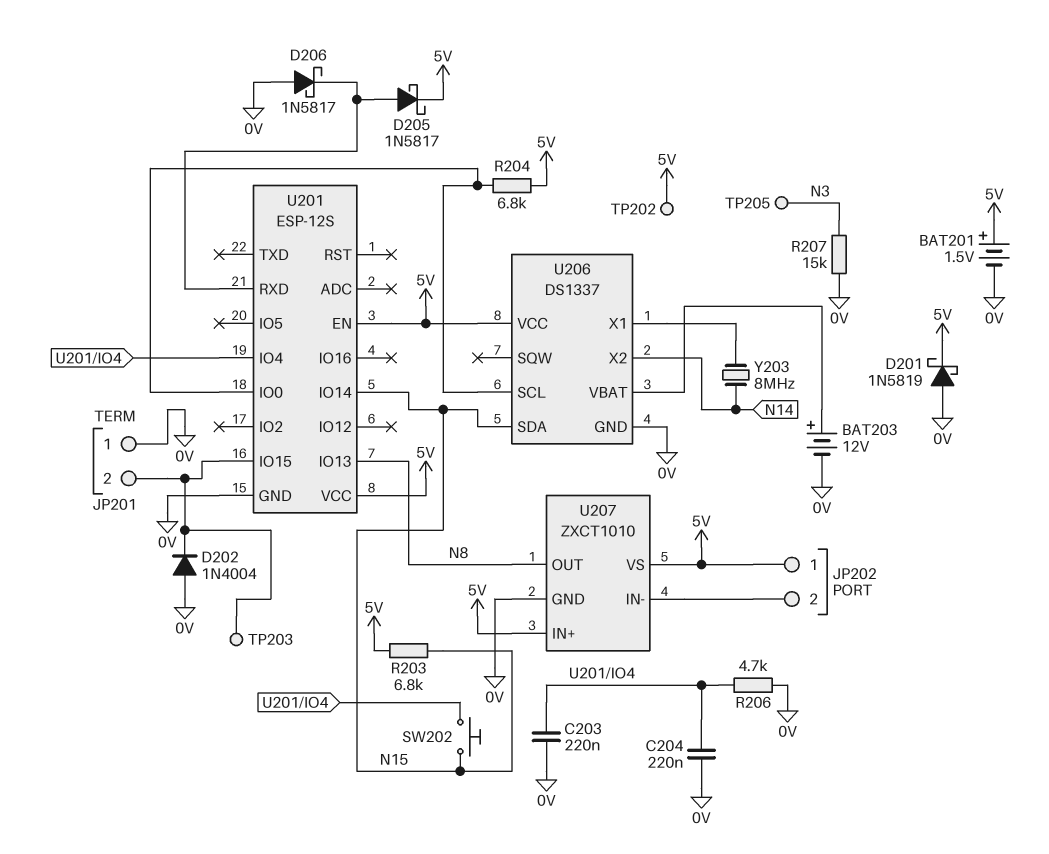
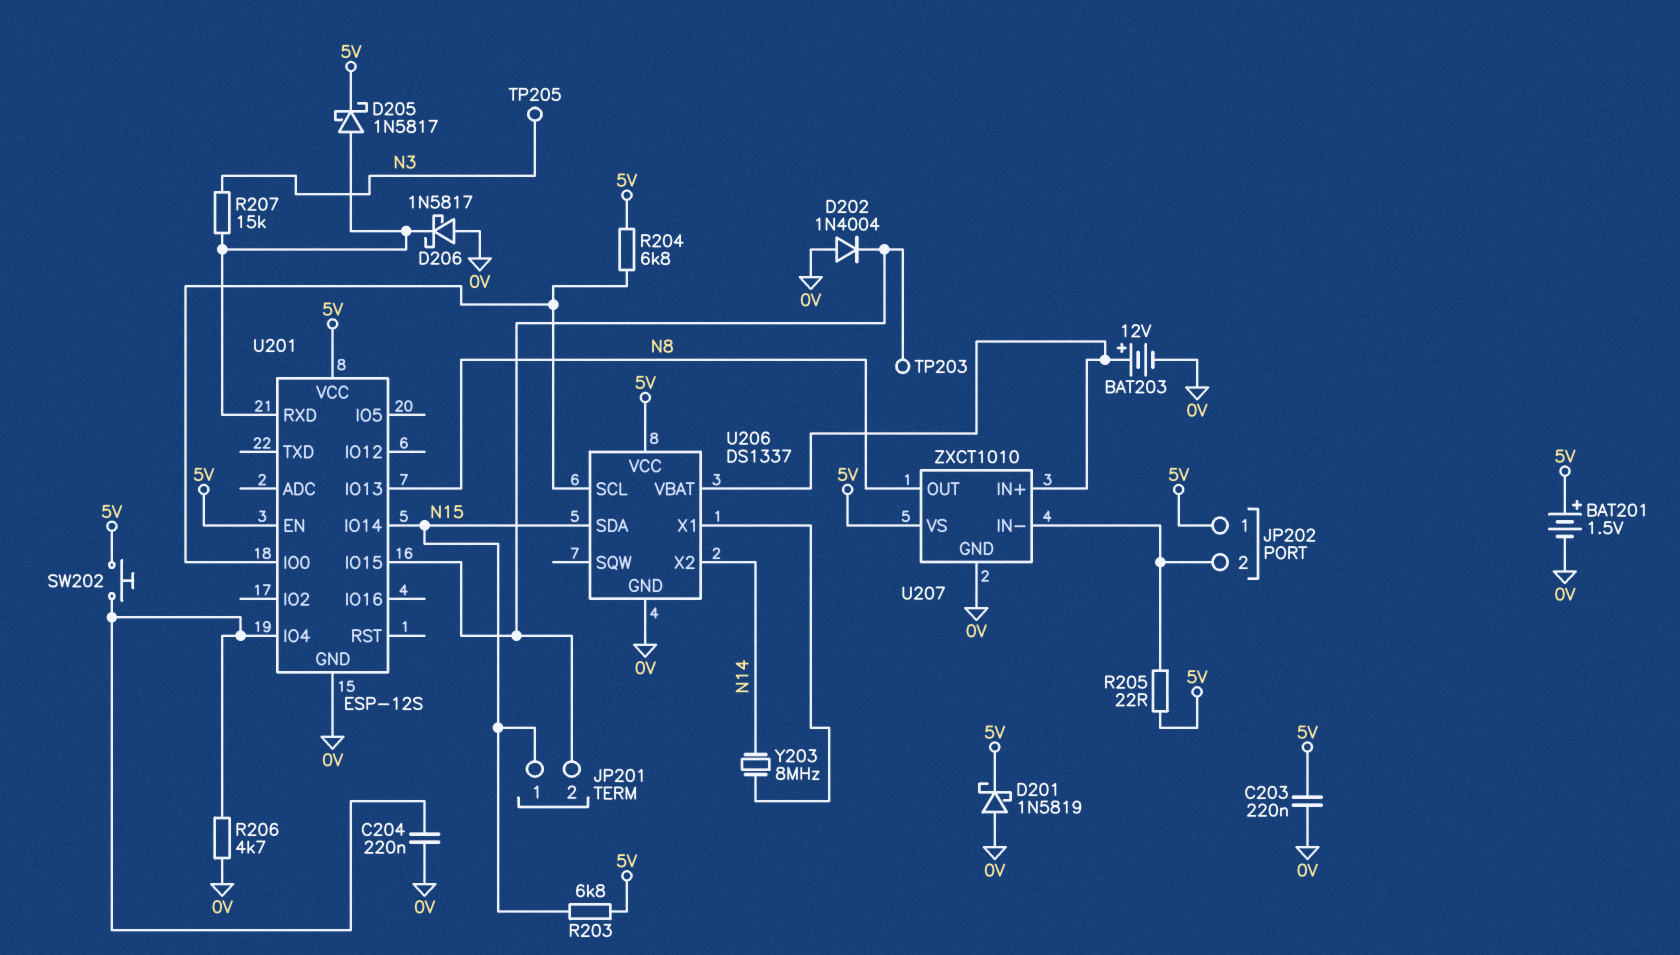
C203: 220nF (0V, U201/IO4) -> 220nF (0V, 5V)
JP201 pin 1: 0V -> N15
R205: none -> 22 (5V, JP202/2)
R207: 15k (0V, N3) -> 15k (N3, U201/RXD)
SW202: button (N15, U201/IO4) -> button (5V, U201/IO4)
TP202: test point (5V) -> none
U207 pin IN+: 5V -> U206/VBAT

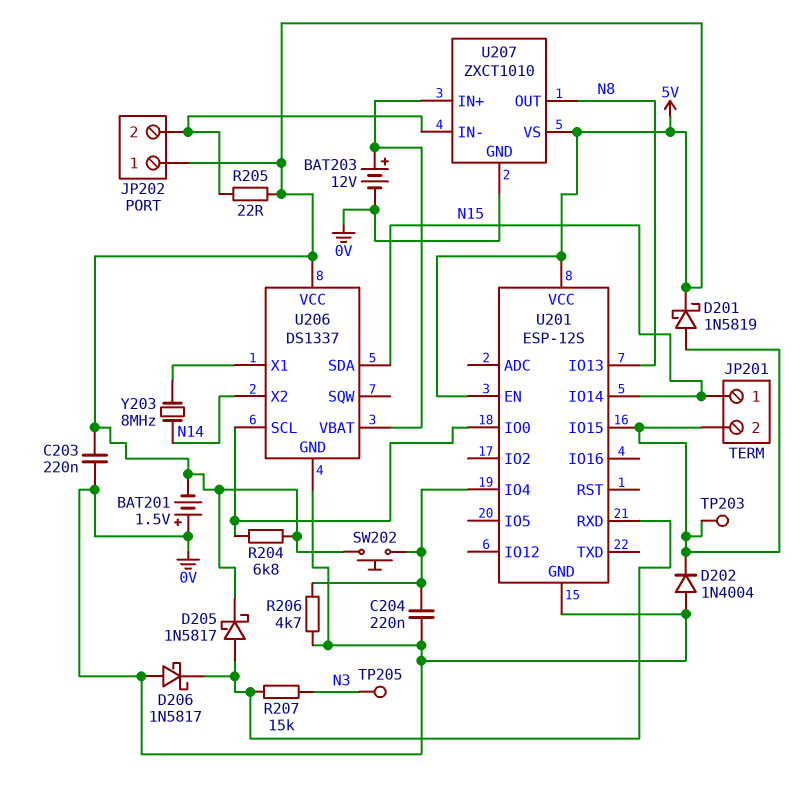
BAT201: 1.5V (plus 5V, minus 0V) -> 1.5V (plus 0V, minus 5V)
D201: schottky 1N5819 (A 0V, K 5V) -> schottky 1N5819 (A JP201/2, K 5V)
R203: 6.8k (5V, N15) -> none

